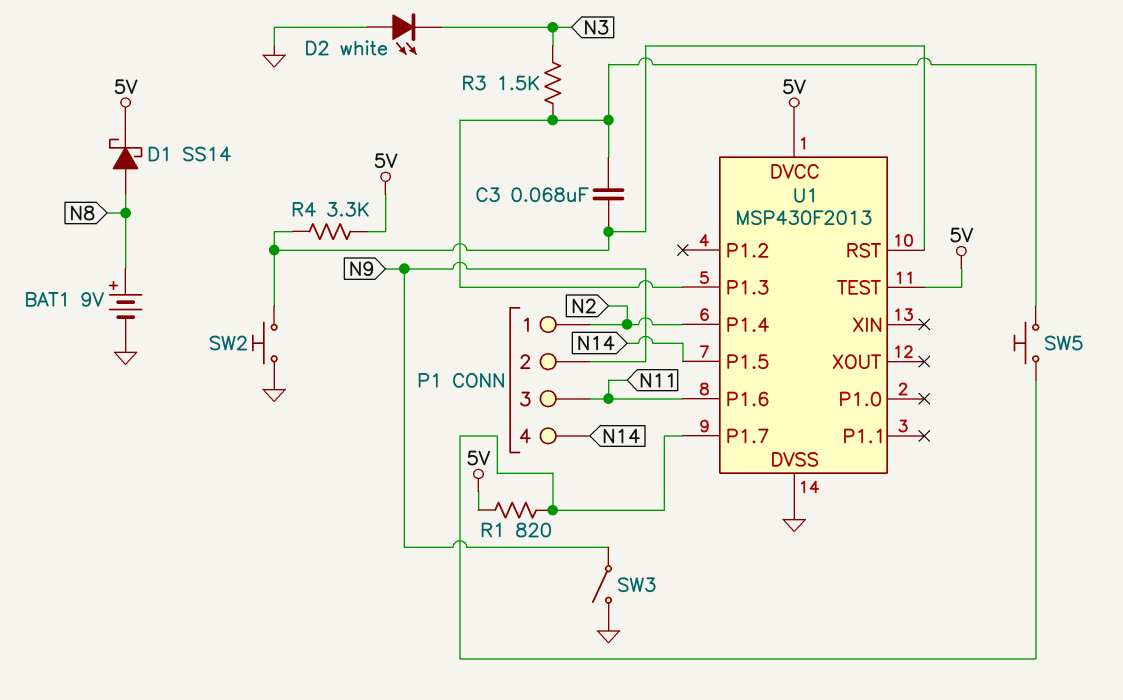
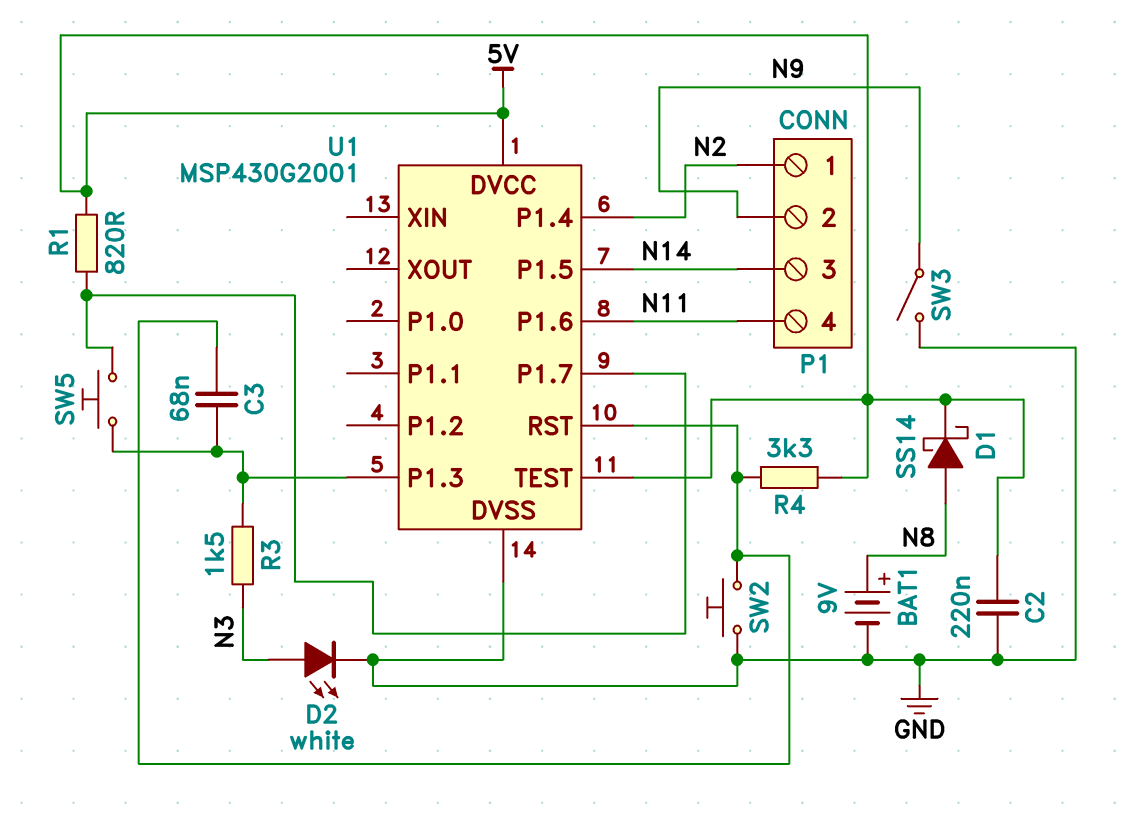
C2: none -> 220nF (5V, GND)
D2: LED white (A GND, K N3) -> LED white (A N3, K GND)
P1 pin 3: N11 -> N14
P1 pin 4: N14 -> N11
U1: MSP430F2013 -> MSP430G2001

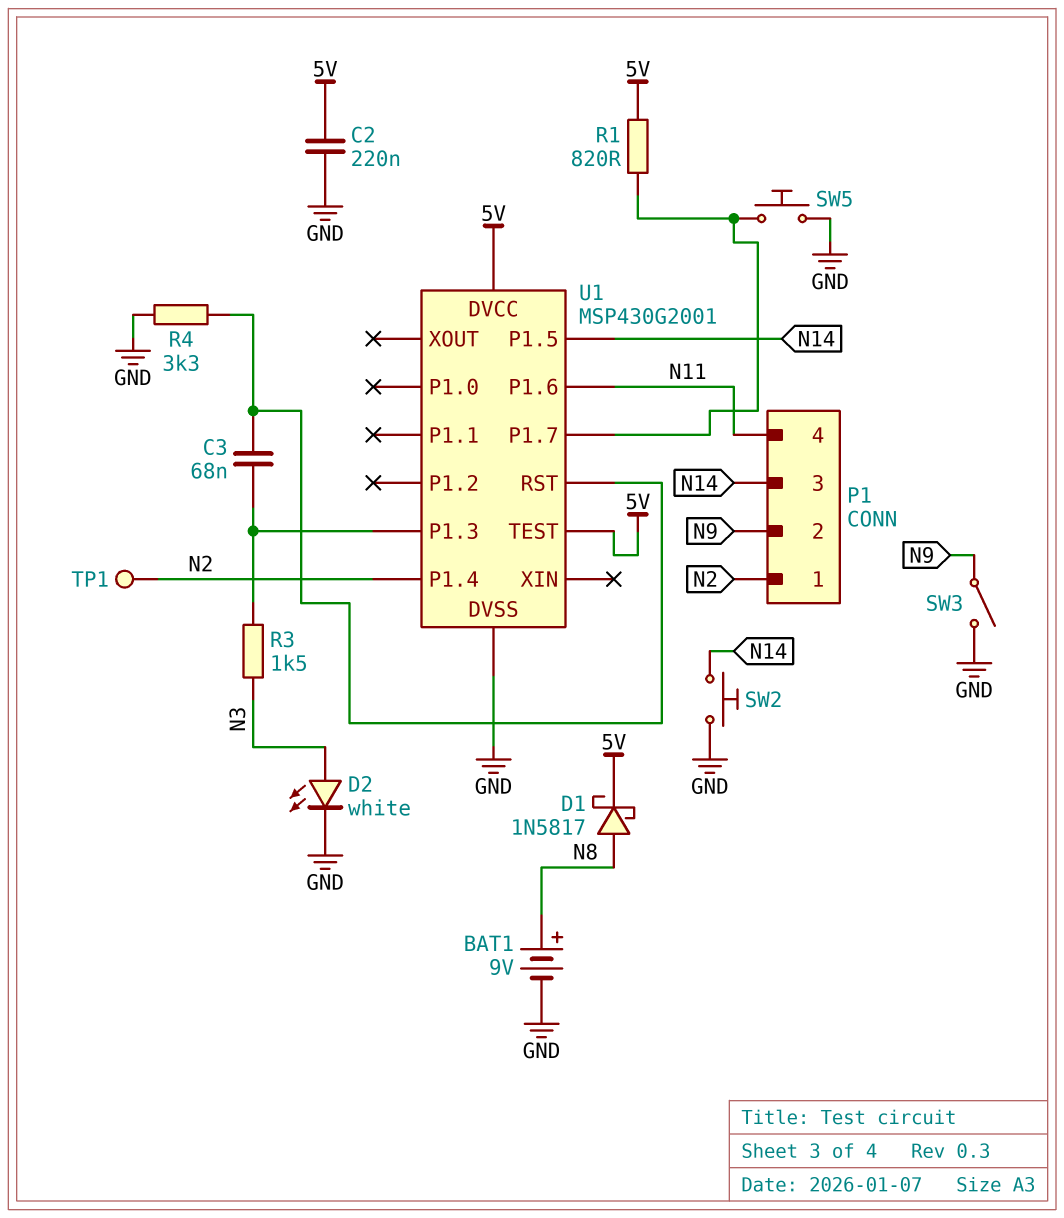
D1: schottky SS14 (A N8, K 5V) -> schottky 1N5817 (A N8, K 5V)
R4: 3.3k (5V, U1/RST) -> 3.3k (GND, U1/RST)
SW2: button (GND, U1/RST) -> button (GND, N14)
SW5: button (U1/P1.3, U1/P1.7) -> button (GND, U1/P1.7)
TP1: none -> test point (N2)

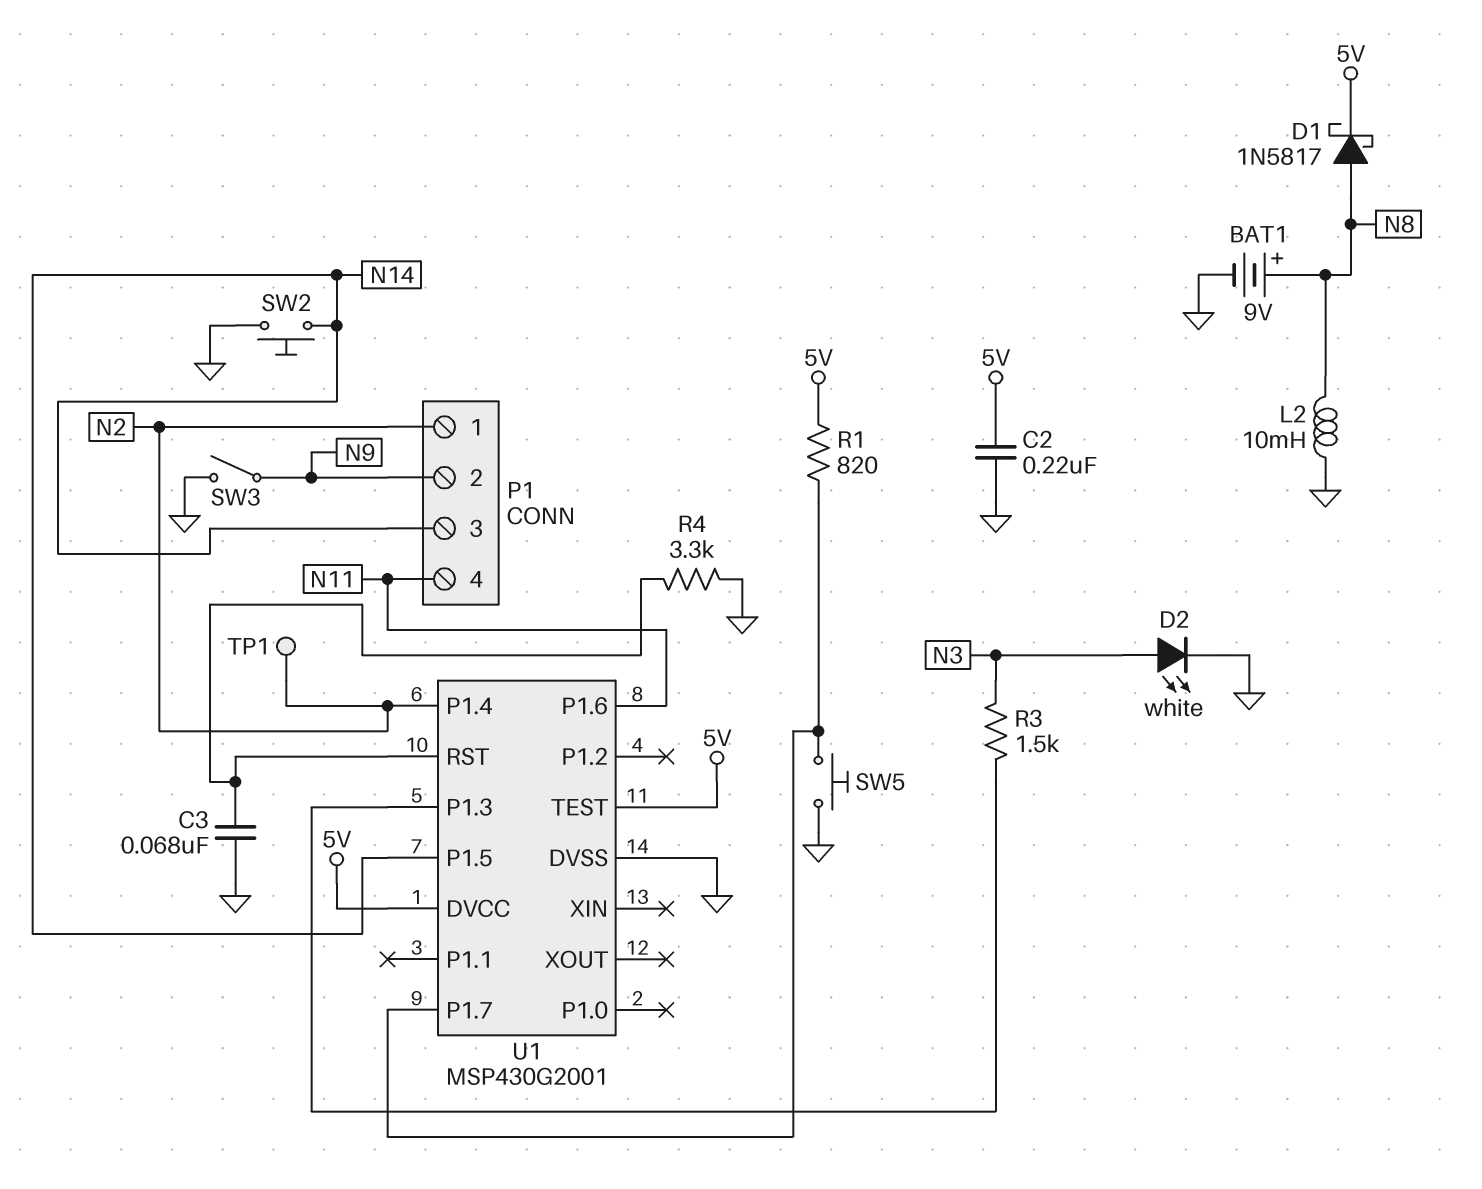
C3: 68nF (U1/P1.3, U1/RST) -> 68nF (GND, U1/RST)
L2: none -> 10mH (GND, N8)

